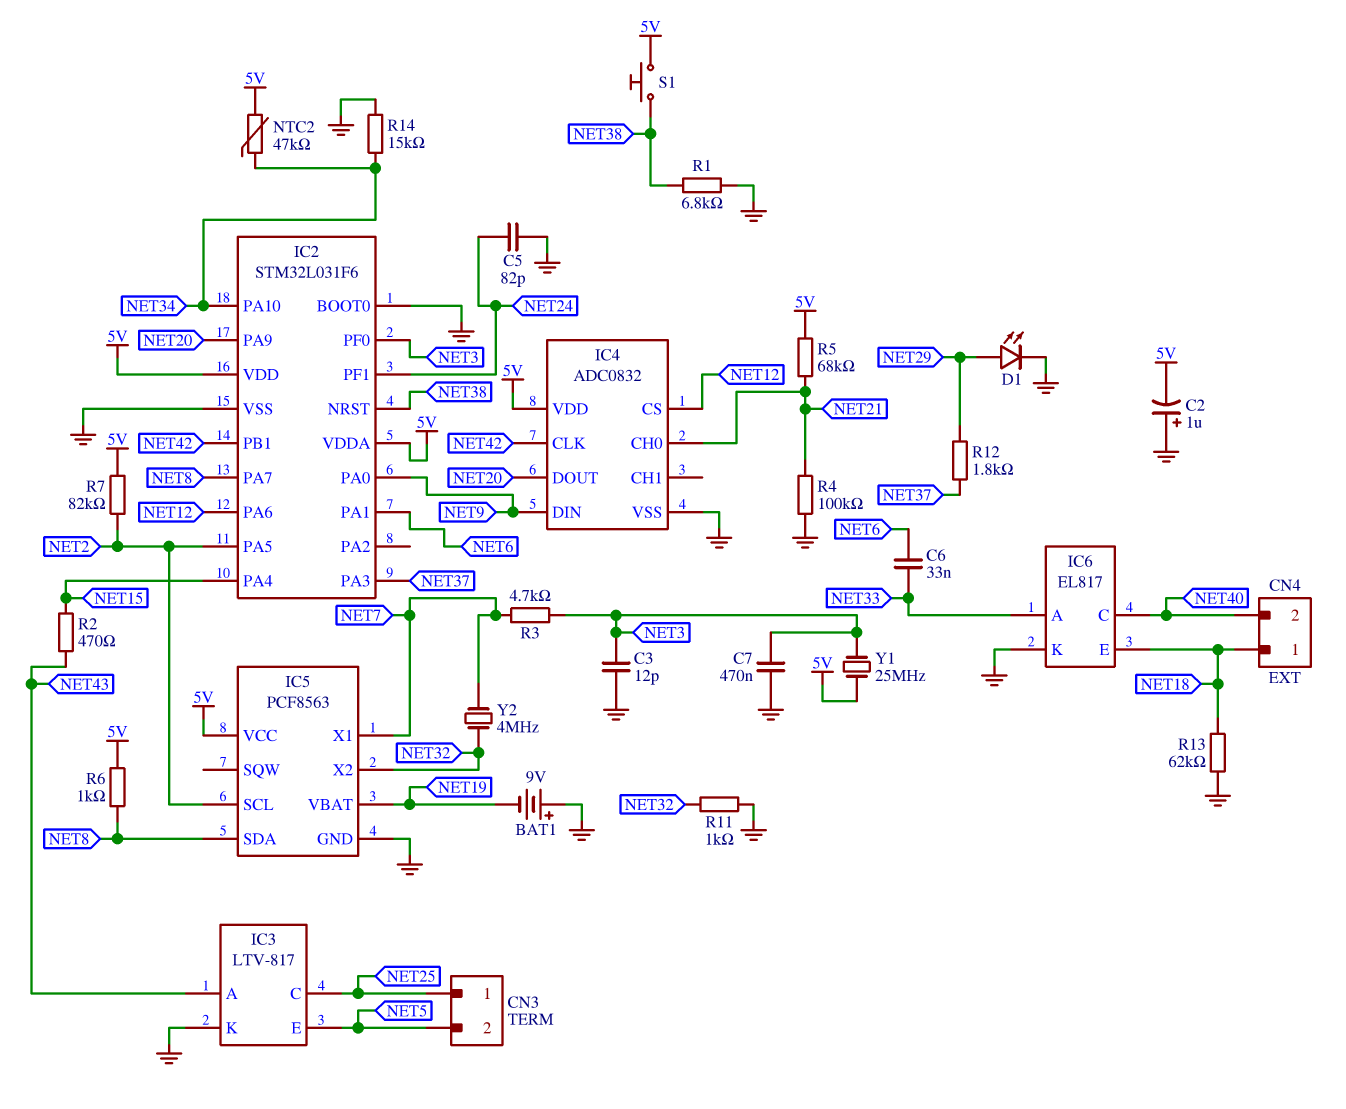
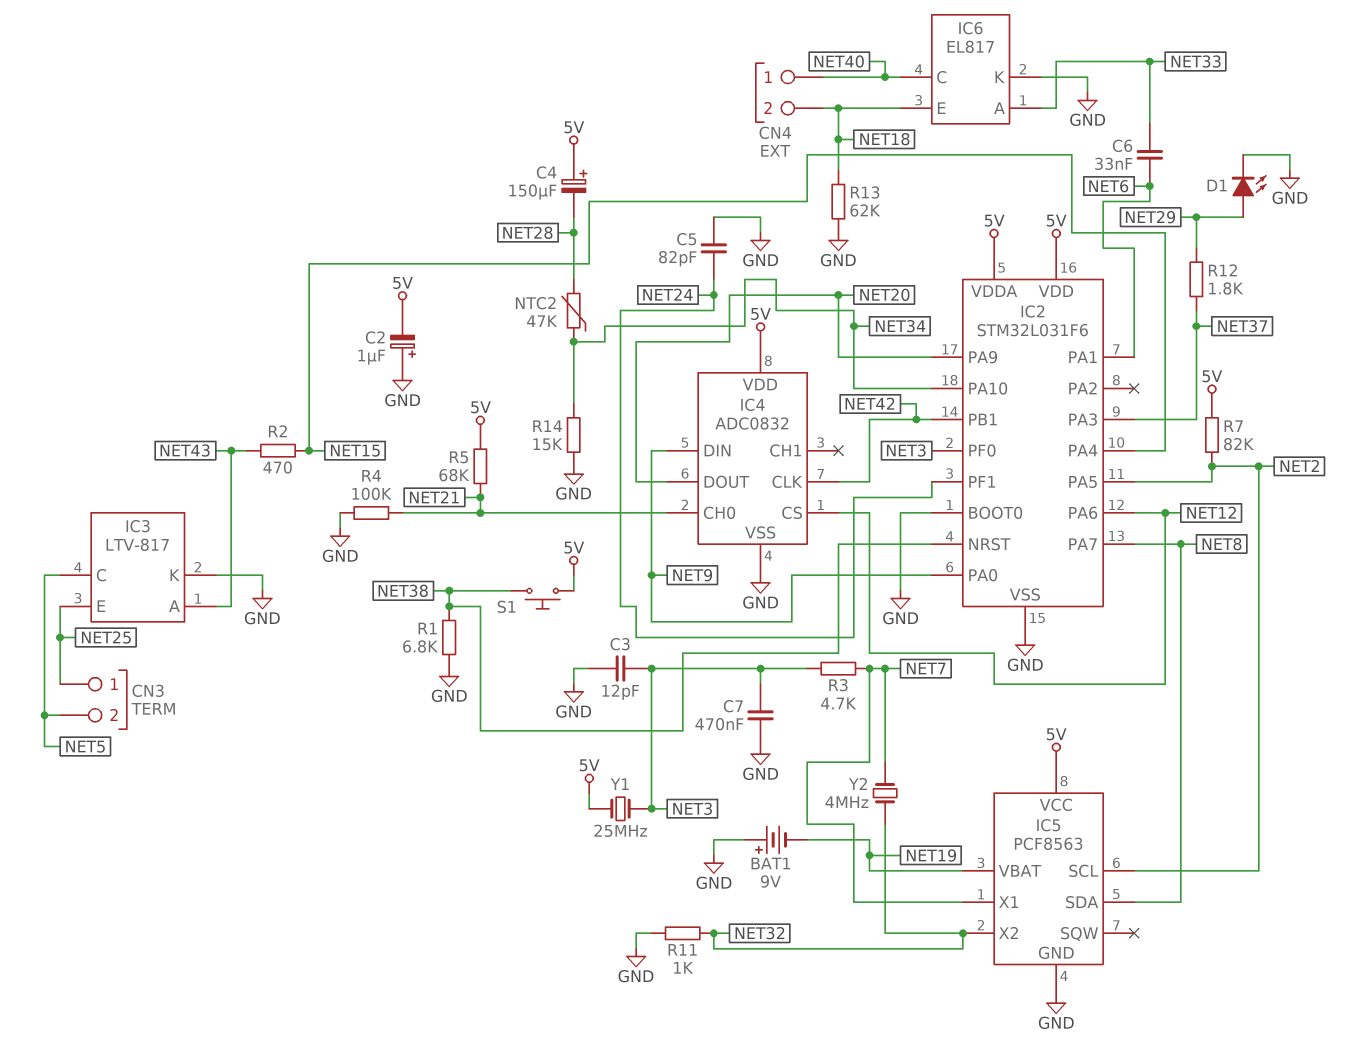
C4: none -> 150uF (plus 5V, minus NET28)
CN4 pin 1: NET18 -> NET40
CN4 pin 2: NET40 -> NET18
IC3 pin C: NET25 -> NET5
IC3 pin E: NET5 -> NET25
NTC2: 47k (5V, NET34) -> 47k (NET28, NET34)
R6: 1k (5V, NET8) -> none

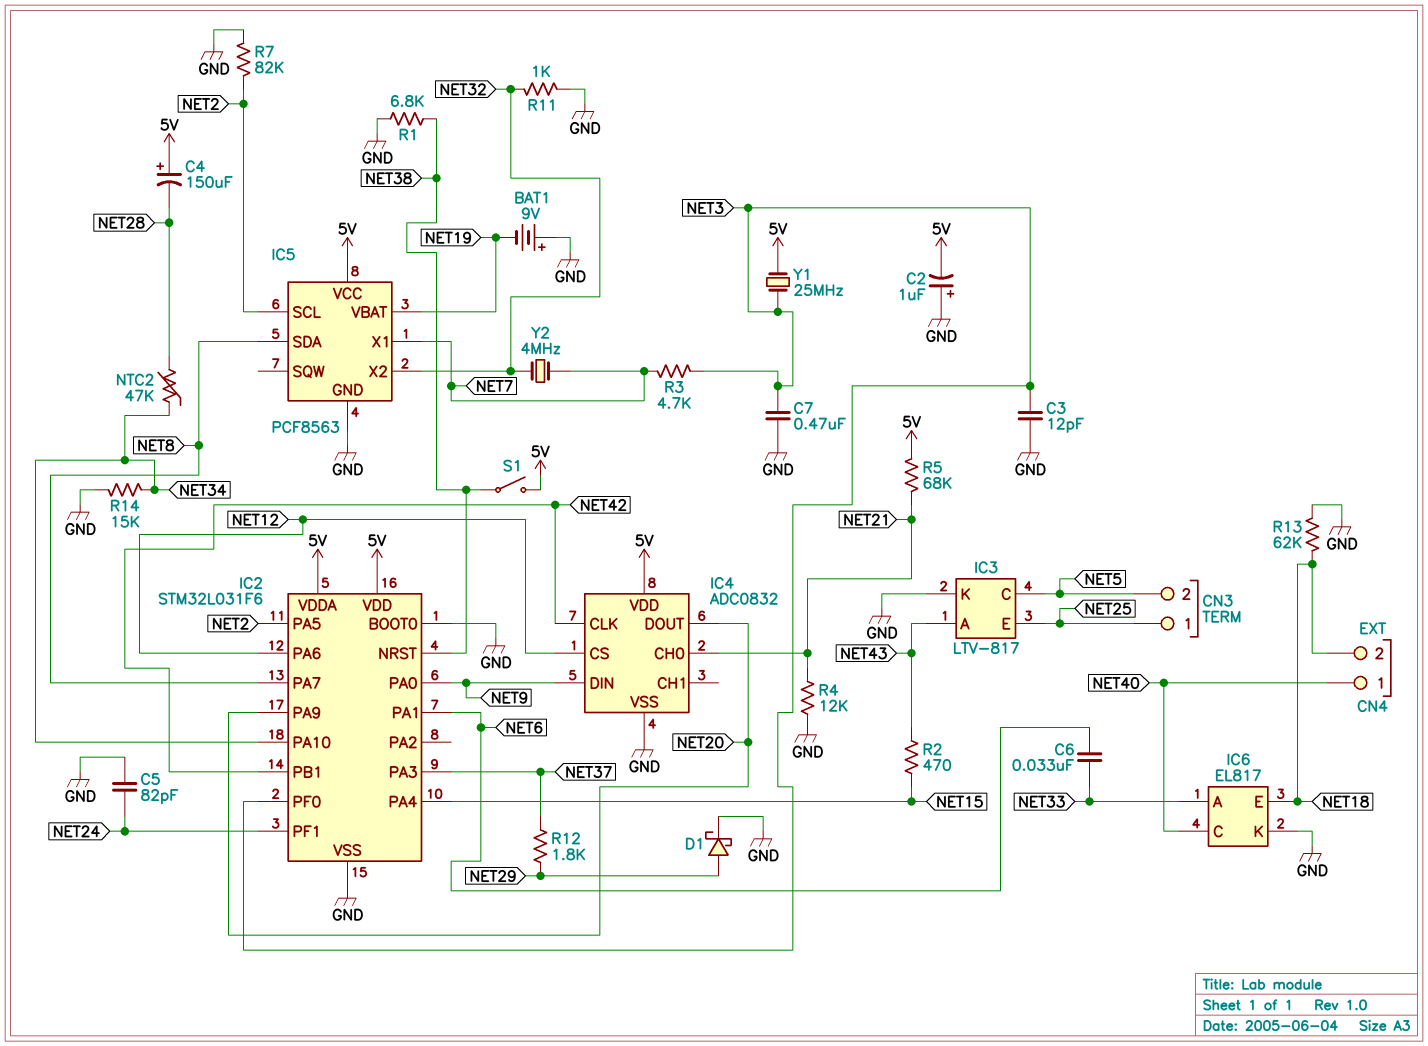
D1: LED (A NET29, K GND) -> schottky (A NET29, K GND)
R4: 100k (GND, NET21) -> 12k (GND, NET21)
R7: 82k (5V, NET2) -> 82k (GND, NET2)
S1: button (5V, NET38) -> switch (5V, NET38)

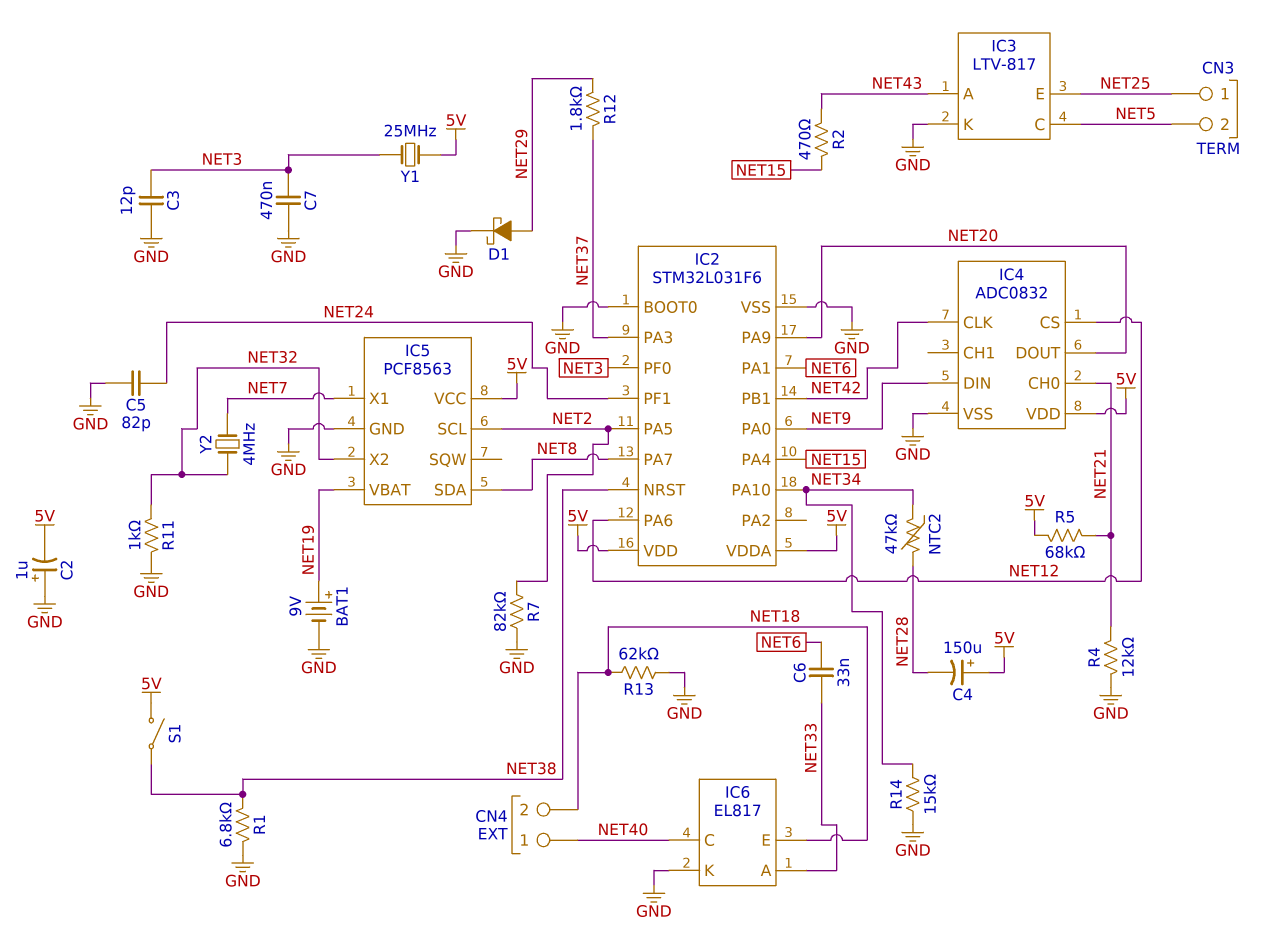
BAT1: 9V (plus GND, minus NET19) -> 9V (plus NET19, minus GND)
R3: 4.7k (NET3, NET7) -> none

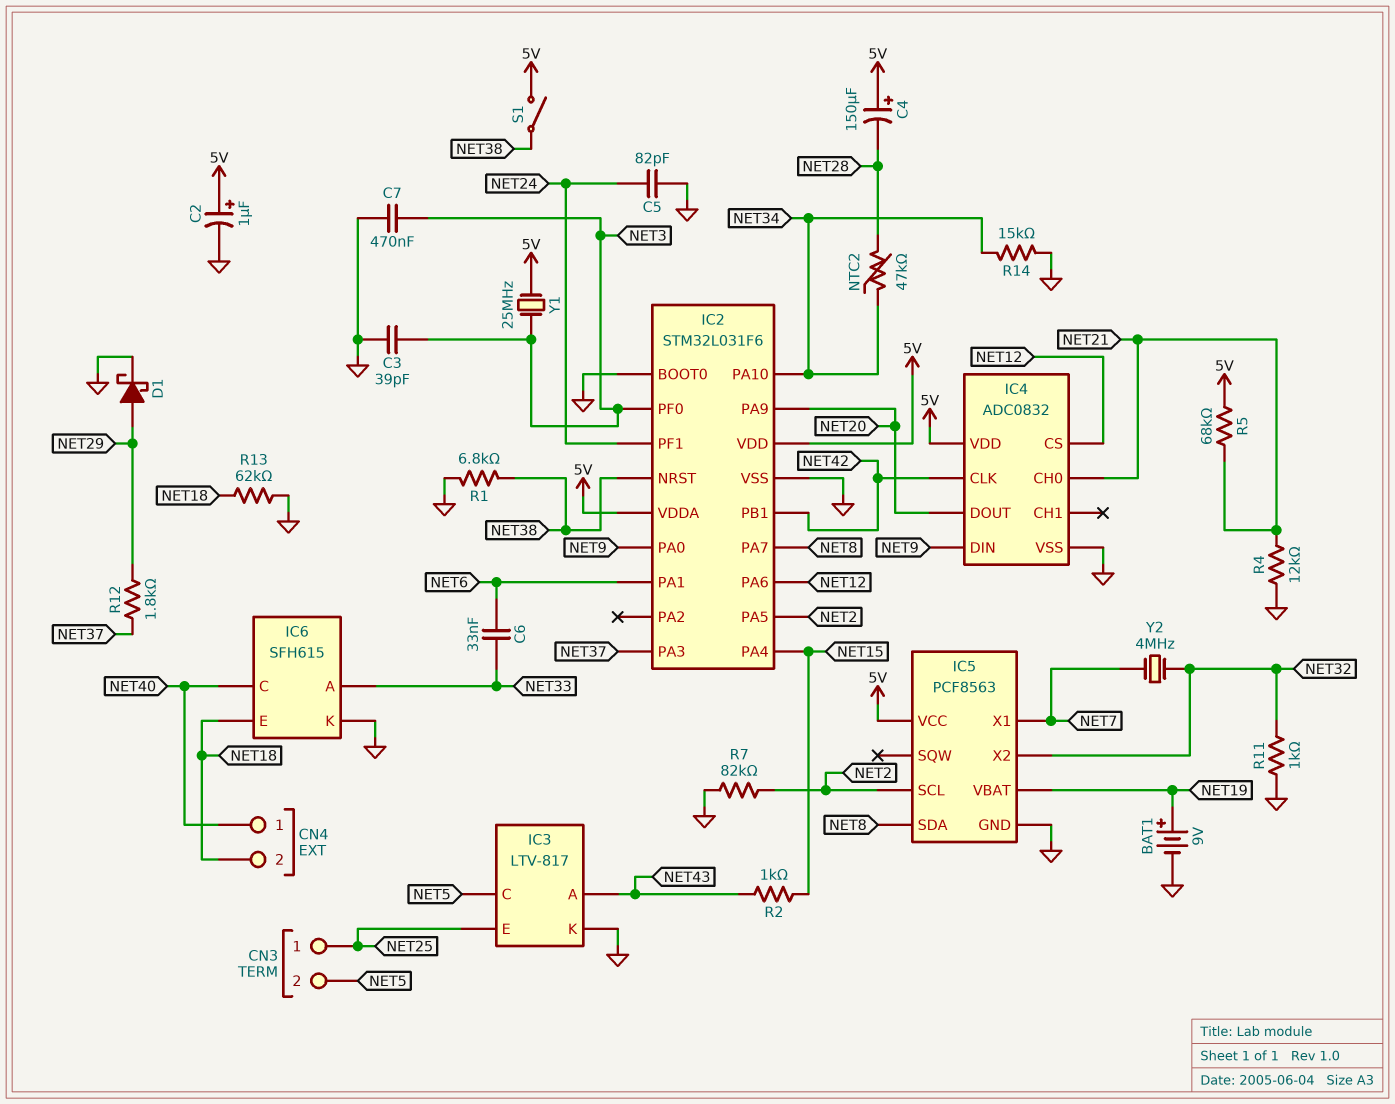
C2: 1uF (plus GND, minus 5V) -> 1uF (plus 5V, minus GND)
C3: 12pF (GND, NET3) -> 39pF (GND, NET3)
IC6: EL817 -> SFH615
R2: 470 (NET15, NET43) -> 1k (NET15, NET43)

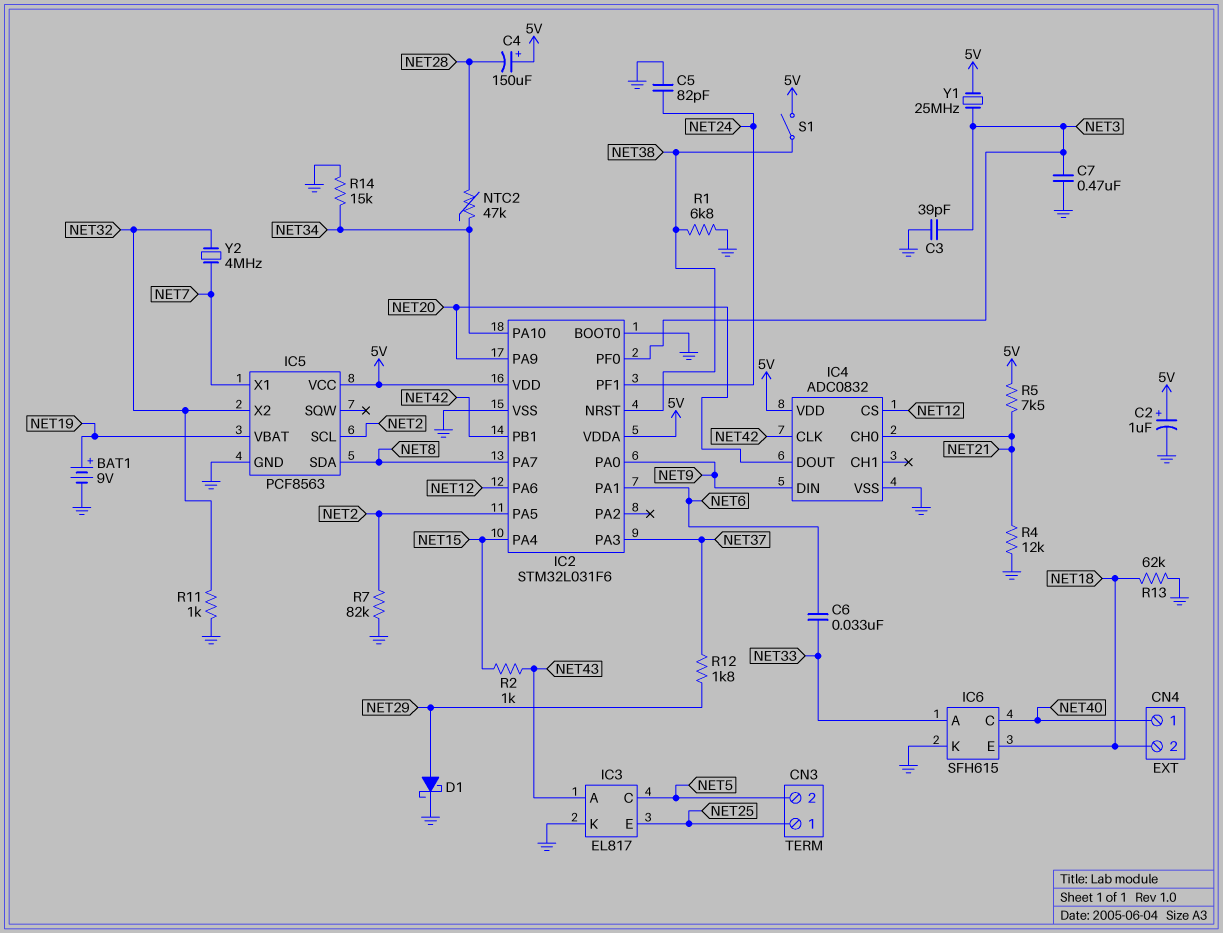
IC3: LTV-817 -> EL817
R5: 68k (5V, NET21) -> 7.5k (5V, NET21)

